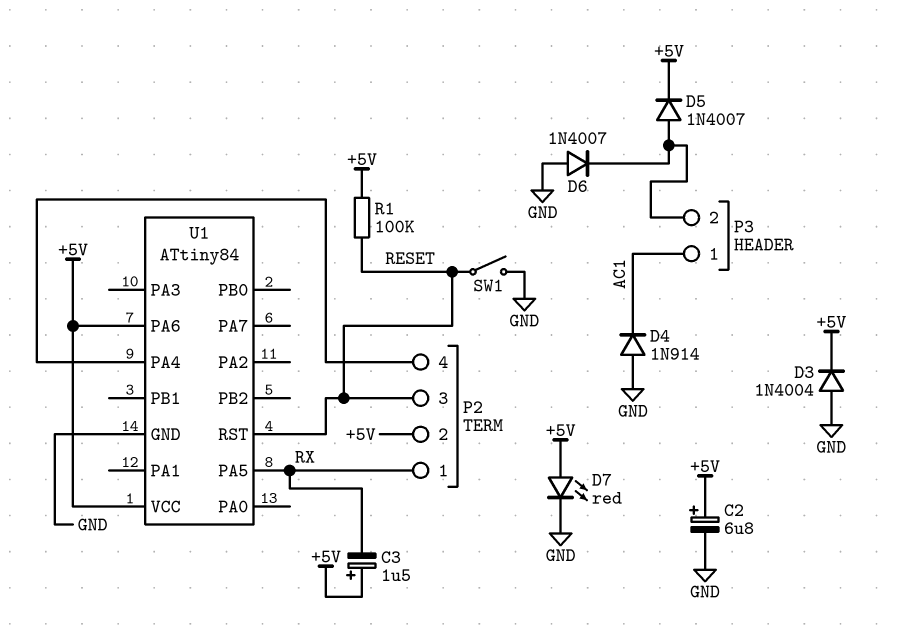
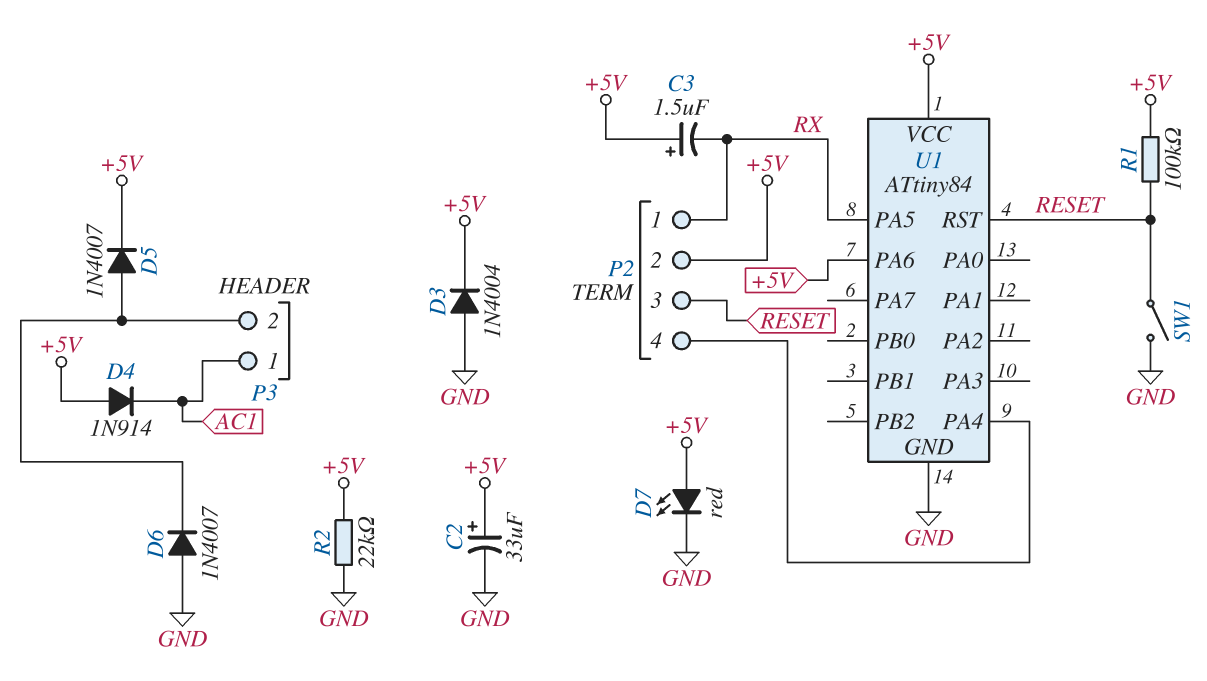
C2: 6.8uF (plus +5V, minus GND) -> 33uF (plus +5V, minus GND)
D4: diode 1N914 (A GND, K AC1) -> diode 1N914 (A +5V, K AC1)
R2: none -> 22k (+5V, GND)

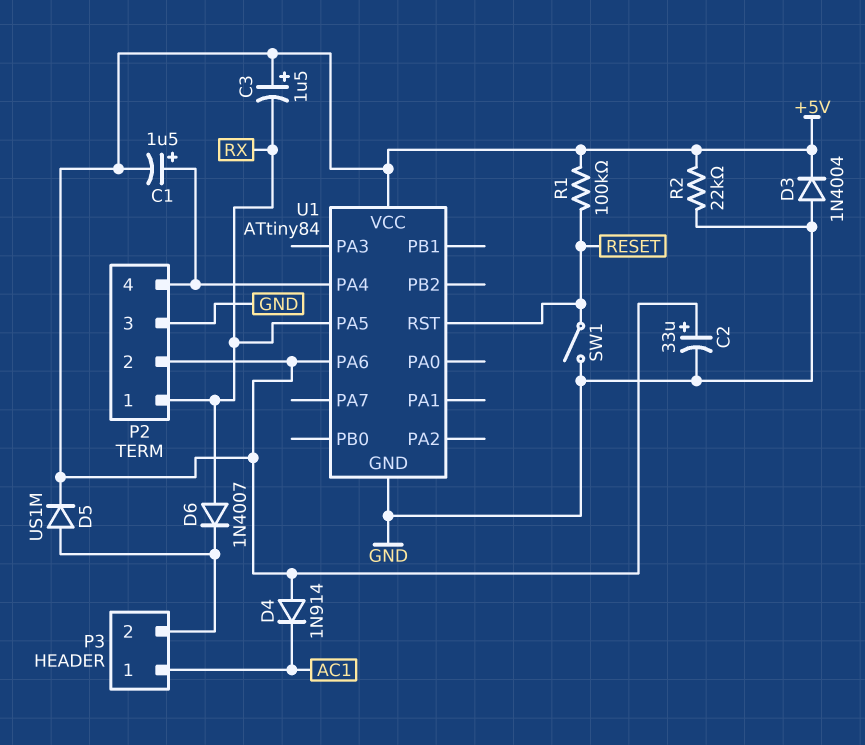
C1: none -> 1.5uF (plus P2/4, minus +5V)
D5: diode 1N4007 (A P3/2, K +5V) -> diode US1M (A P3/2, K +5V)
D6: diode 1N4007 (A GND, K P3/2) -> diode 1N4007 (A RX, K P3/2)
D7: LED red (A +5V, K GND) -> none
P2 pin 3: RESET -> GND

